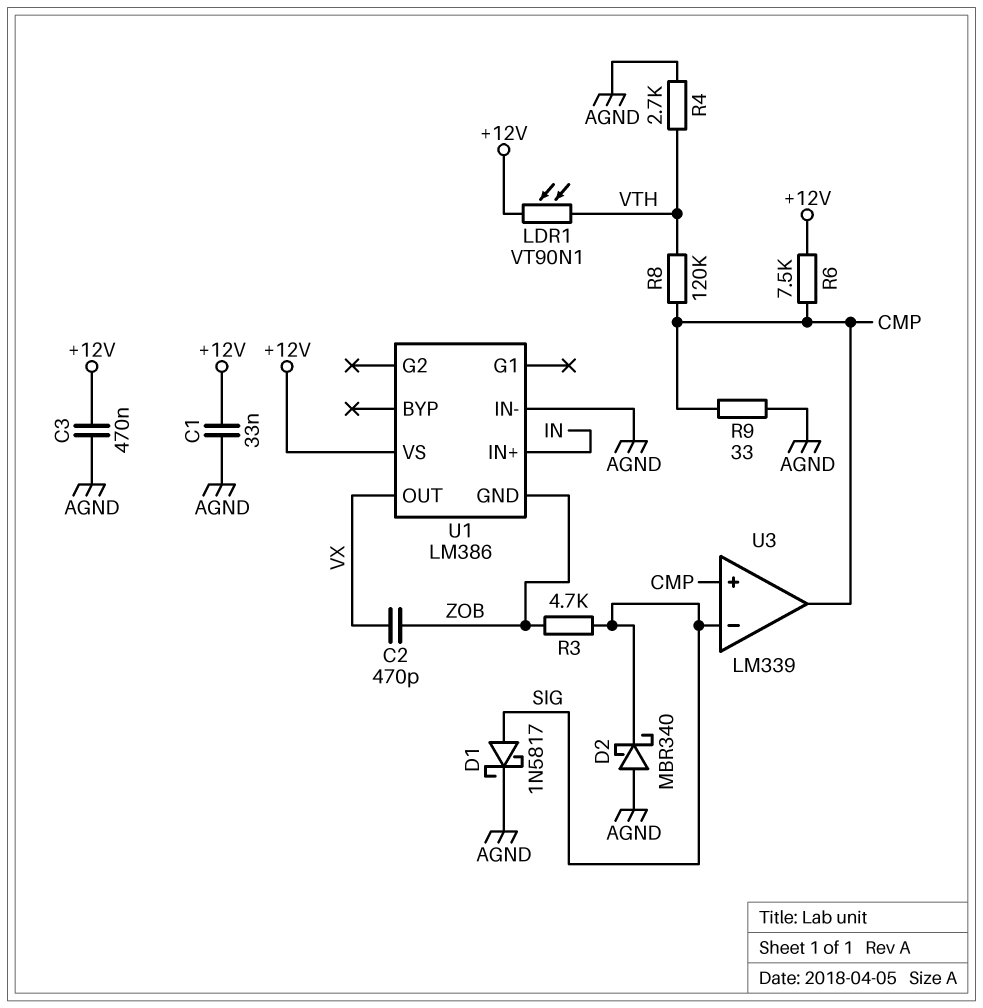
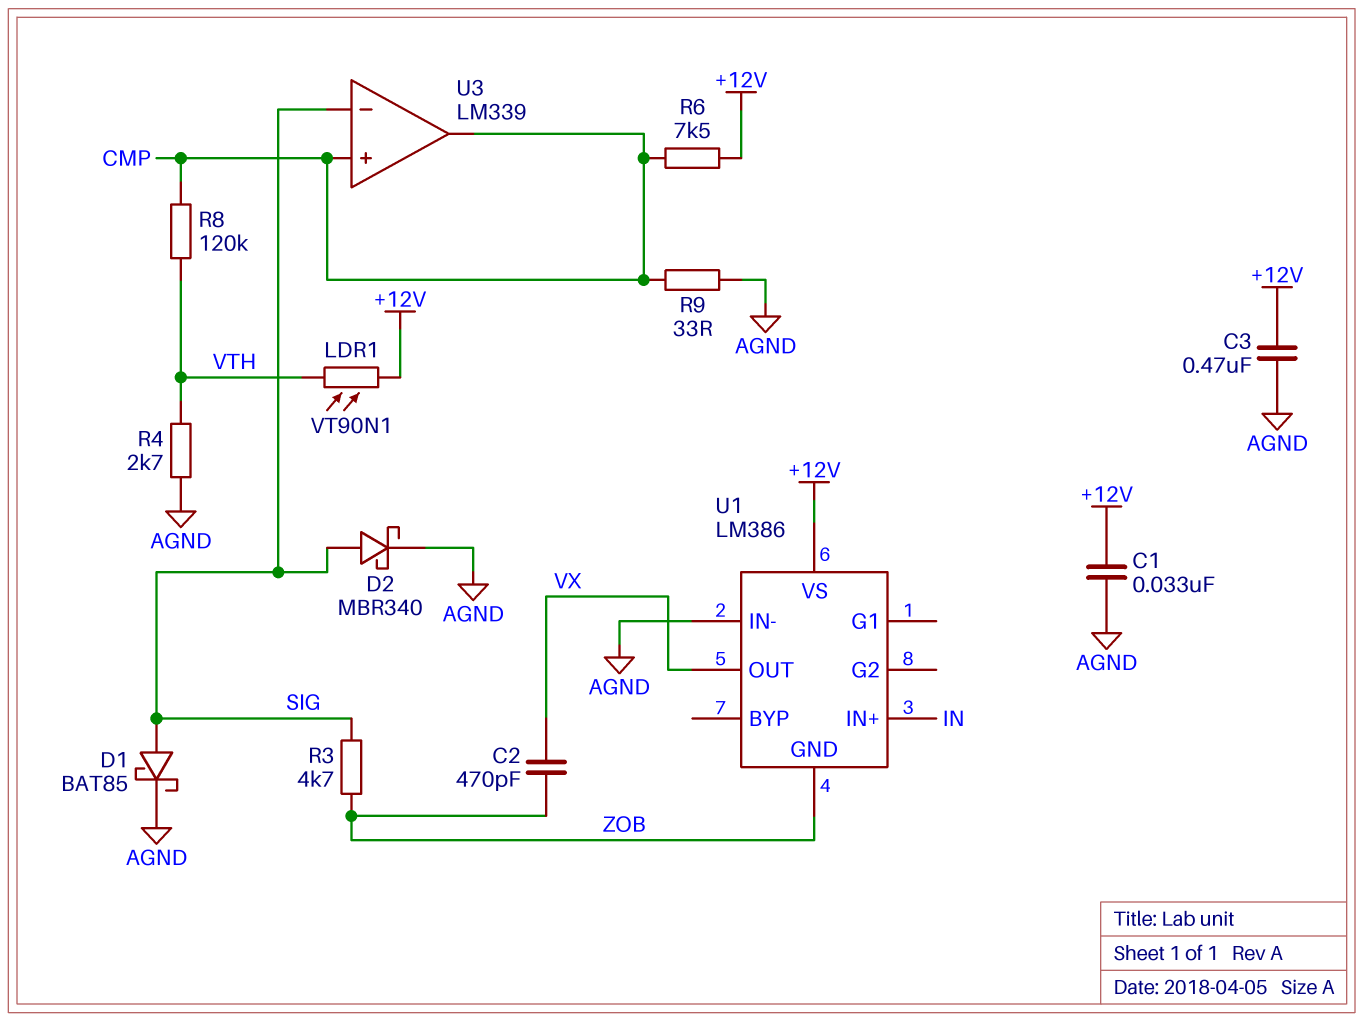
D1: schottky 1N5817 (A SIG, K AGND) -> schottky BAT85 (A SIG, K AGND)
D2: schottky MBR340 (A AGND, K SIG) -> schottky MBR340 (A SIG, K AGND)

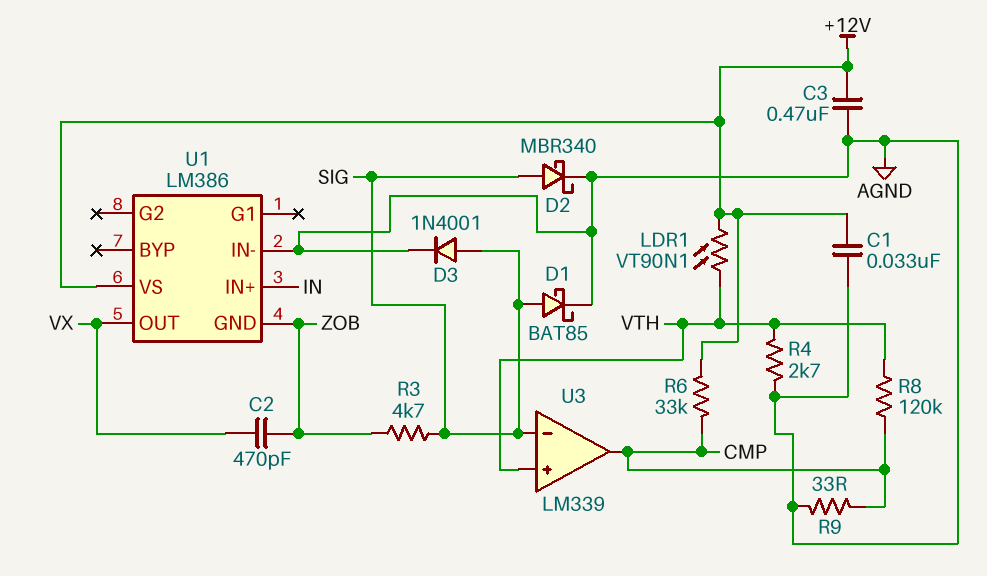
D3: none -> diode 1N4001 (A SIG, K AGND)
R6: 7.5k (+12V, CMP) -> 33k (+12V, CMP)
U3 pin in+: CMP -> VTH

